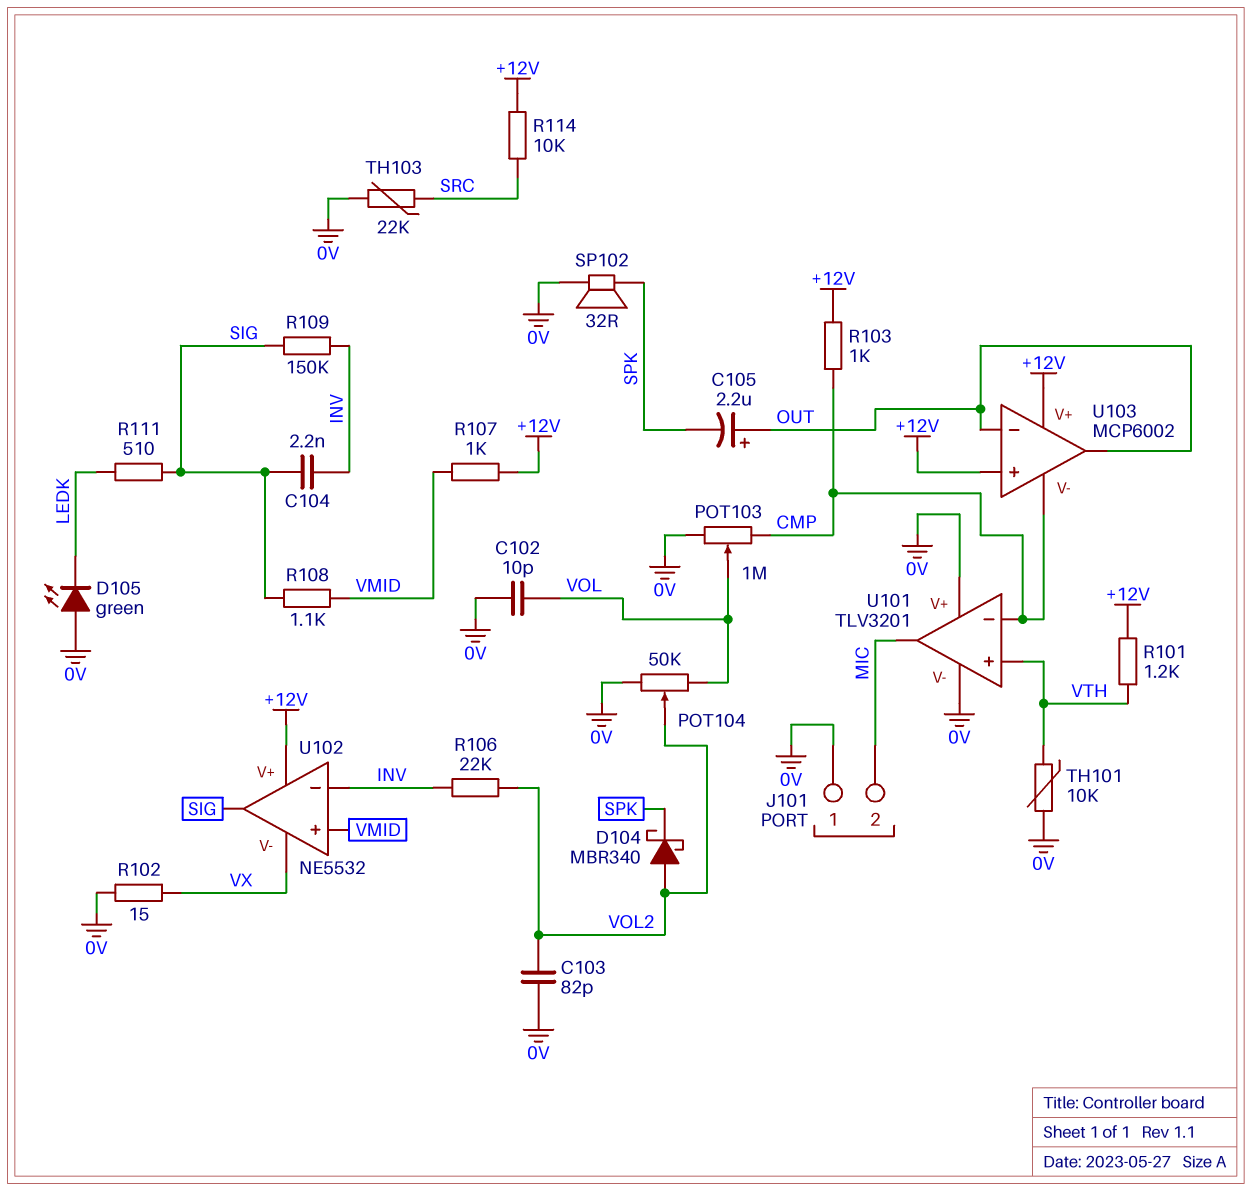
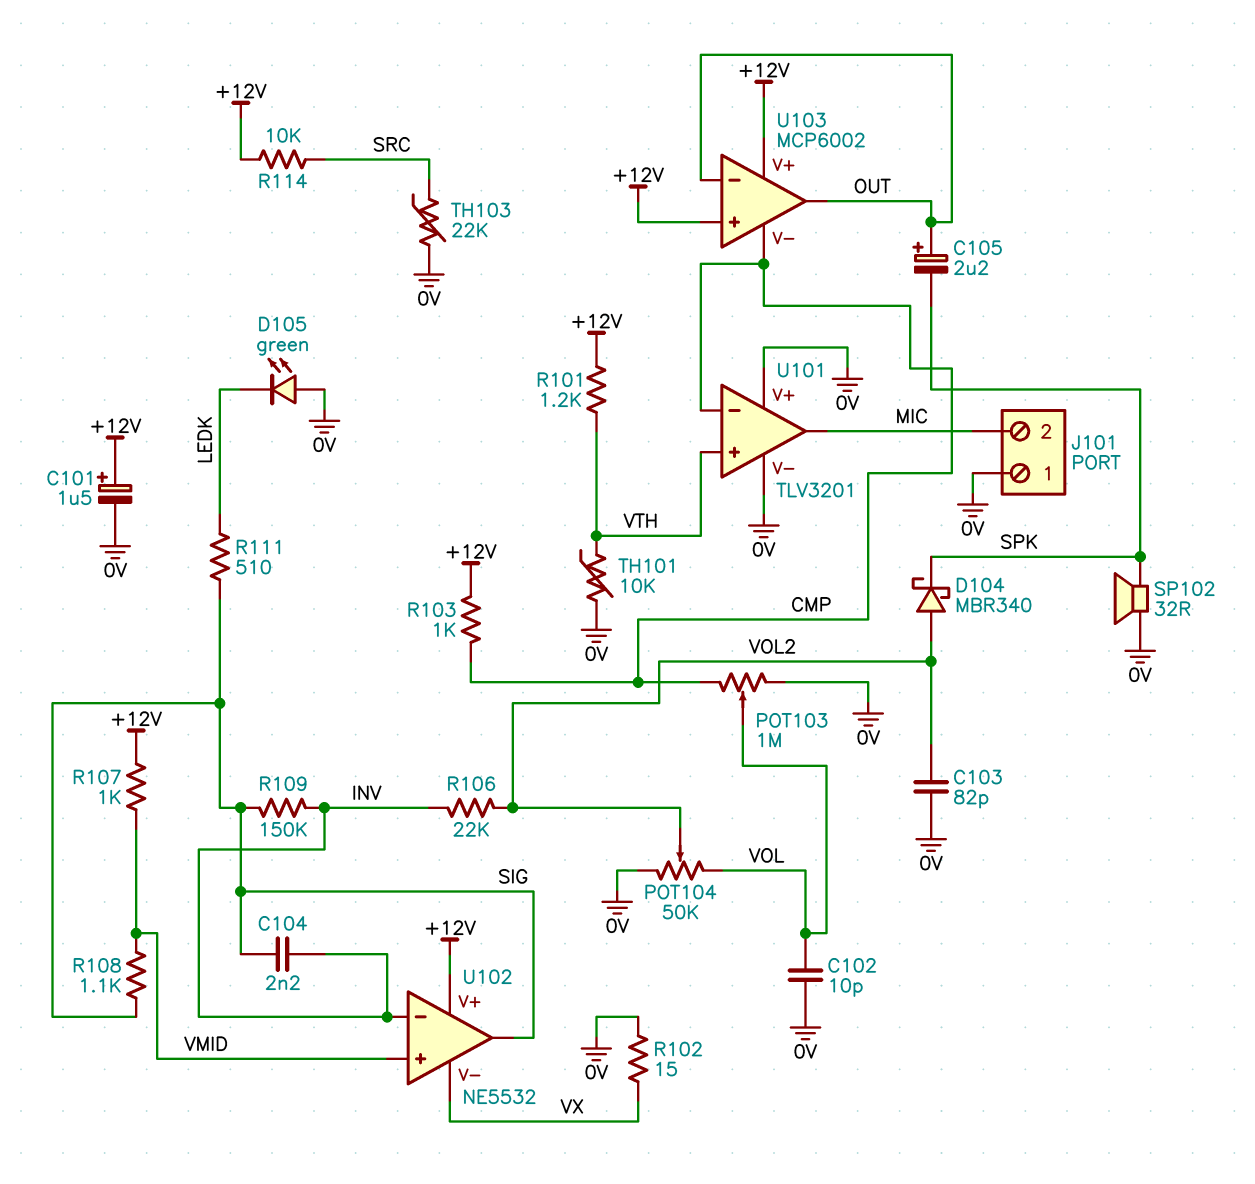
C101: none -> 1.5uF (plus +12V, minus 0V)

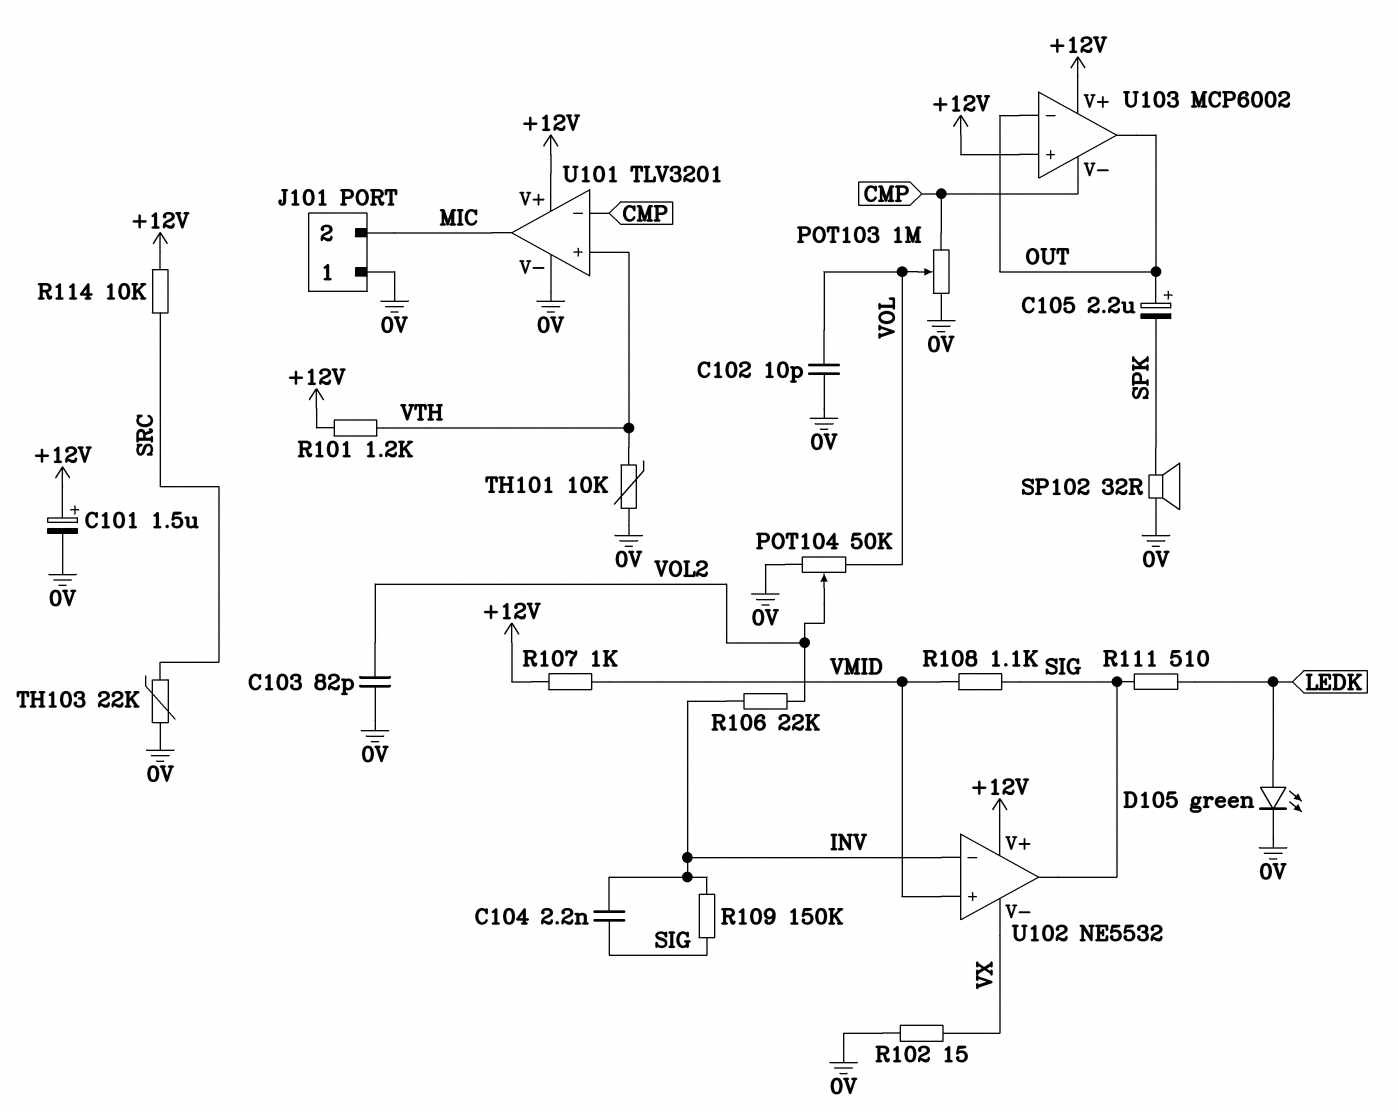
D104: schottky MBR340 (A VOL2, K SPK) -> none
D105: LED green (A 0V, K LEDK) -> LED green (A LEDK, K 0V)
R103: 1k (+12V, CMP) -> none
U101 pin V+: 0V -> +12V

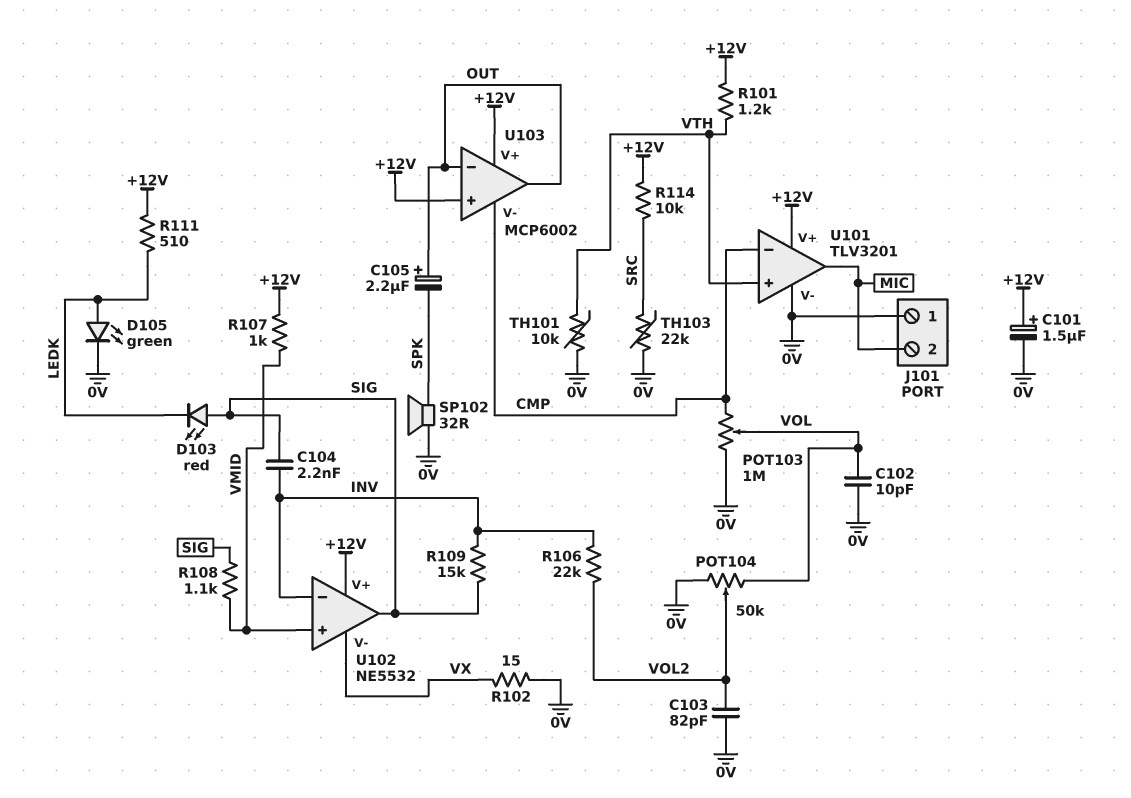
D103: none -> LED red (A SIG, K LEDK)
R109: 150k (INV, SIG) -> 15k (INV, SIG)
R111: 510 (LEDK, SIG) -> 510 (+12V, LEDK)

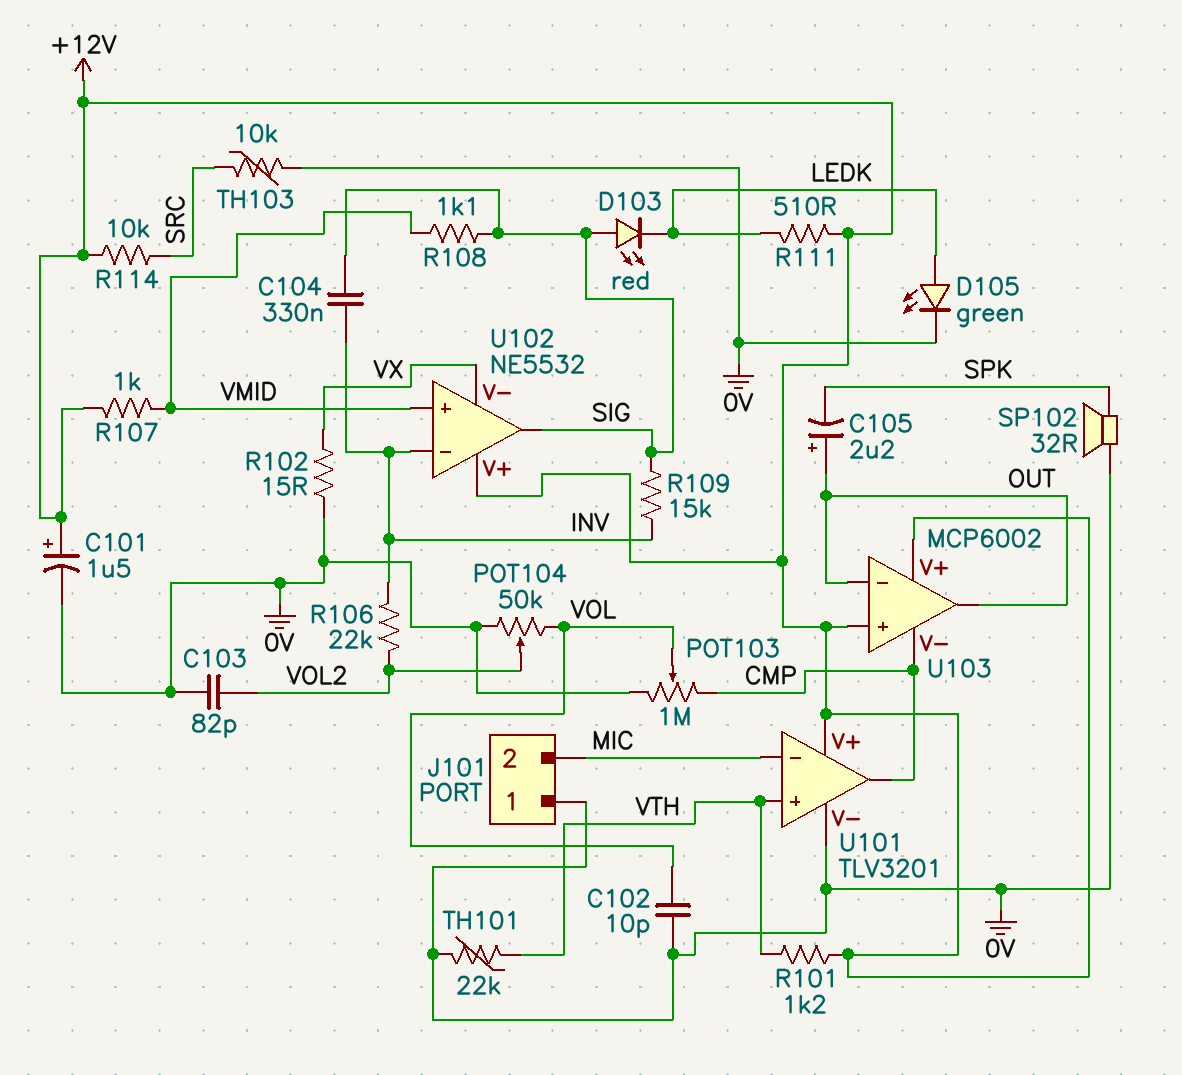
C104: 2.2nF (INV, SIG) -> 330nF (INV, SIG)
TH101: 10k (0V, VTH) -> 22k (0V, VTH)
TH103: 22k (0V, SRC) -> 10k (0V, SRC)
U101 pin in-: CMP -> MIC
U101 pin out: MIC -> CMP

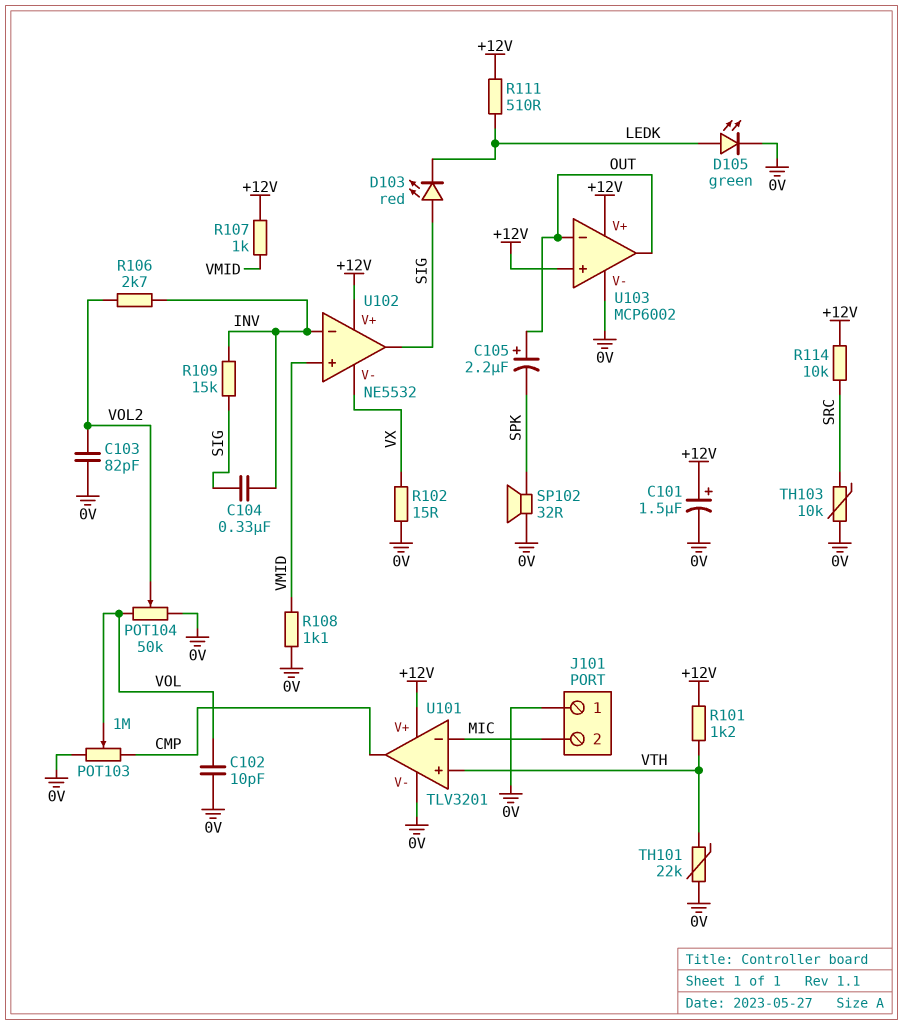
R106: 22k (INV, VOL2) -> 2.7k (INV, VOL2)
R108: 1.1k (SIG, VMID) -> 1.1k (0V, VMID)
U103 pin V-: CMP -> 0V

